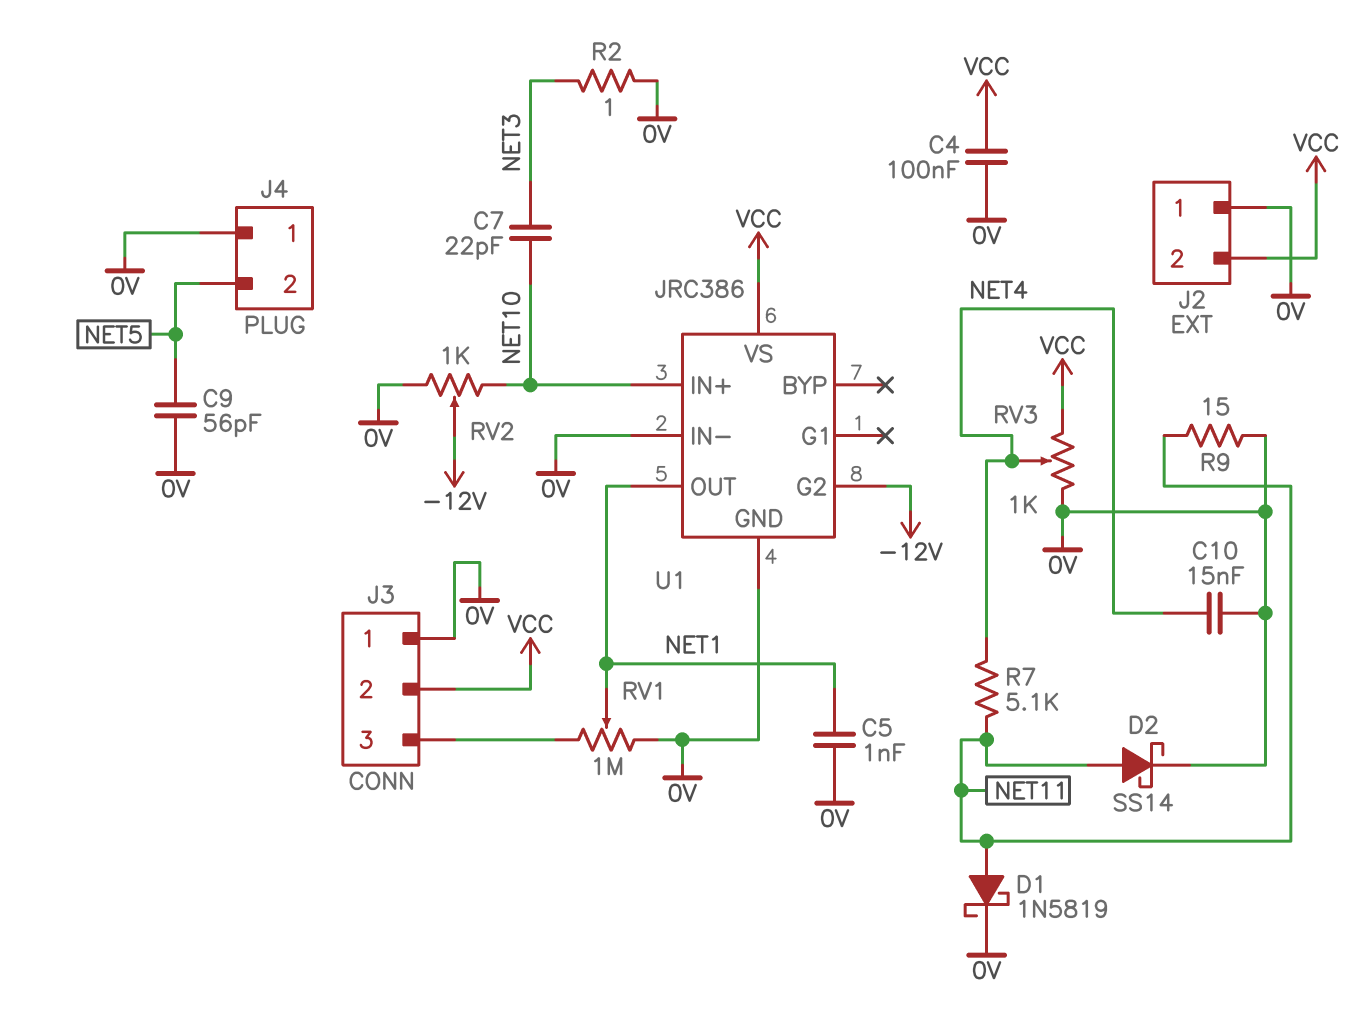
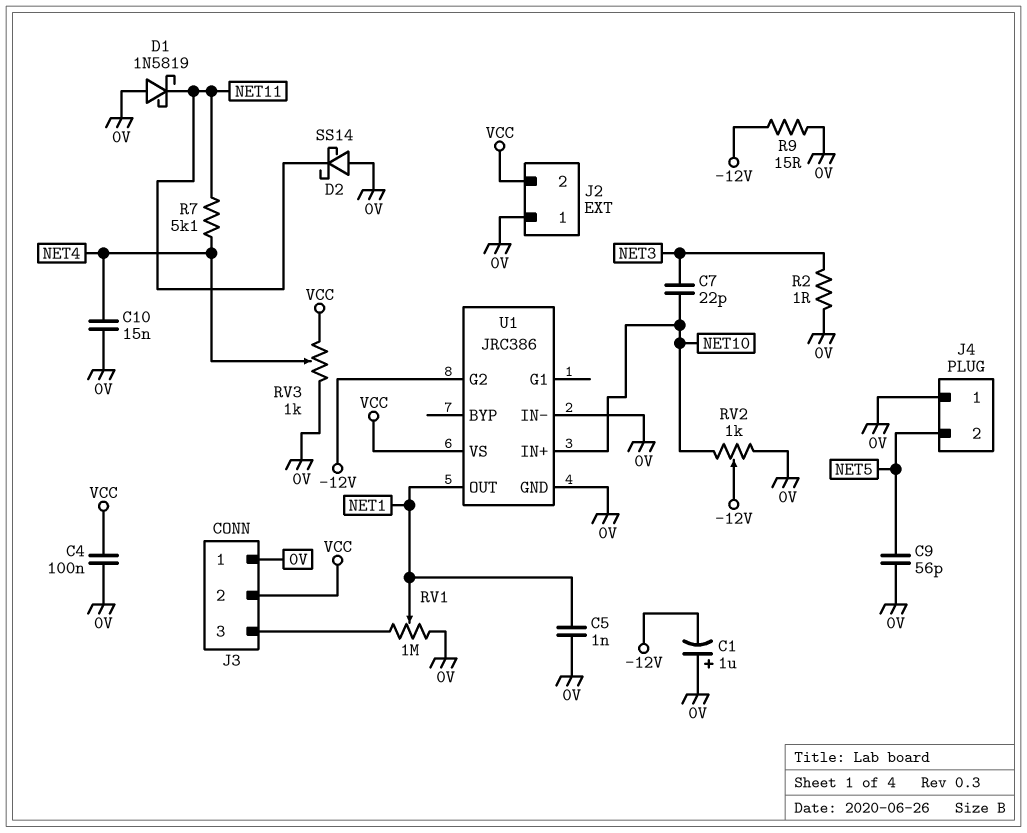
C1: none -> 1uF (plus 0V, minus -12V)
D1: schottky 1N5819 (A NET11, K 0V) -> schottky 1N5819 (A 0V, K NET11)
D2: schottky SS14 (A NET11, K 0V) -> schottky SS14 (A 0V, K NET11)
R9: 15 (0V, NET11) -> 15 (-12V, 0V)

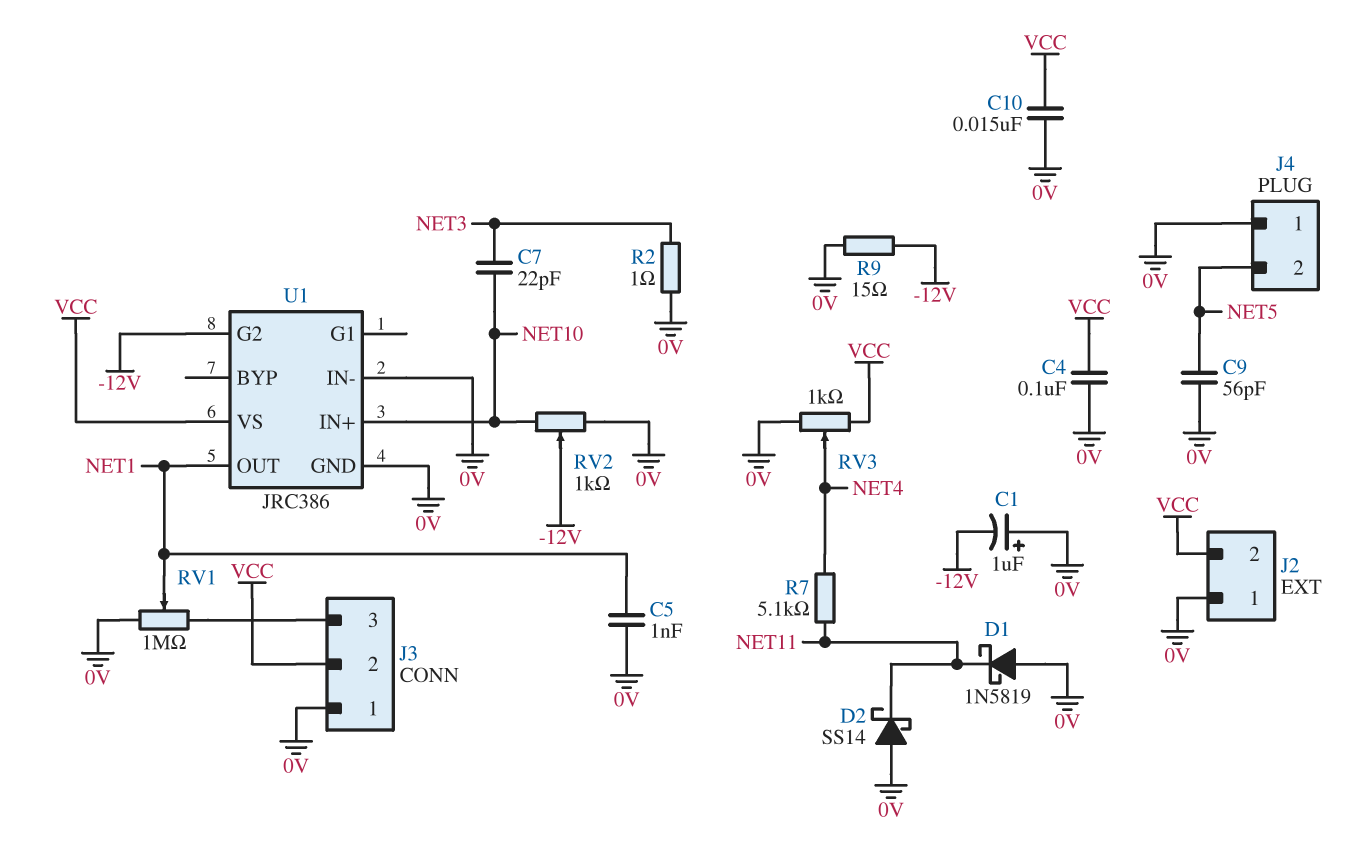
C10: 15nF (0V, NET4) -> 15nF (0V, VCC)

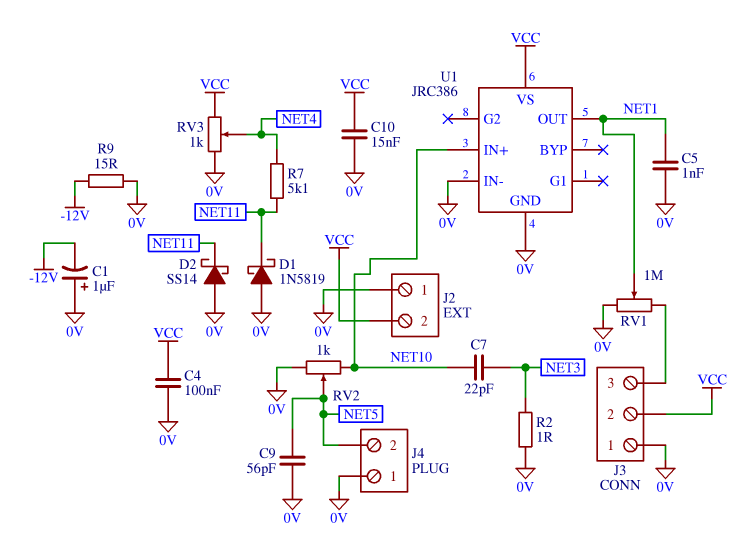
RV2: 1k (0V, NET10, wiper -12V) -> 1k (0V, NET10, wiper NET5)
U1 pin G2: -12V -> none

